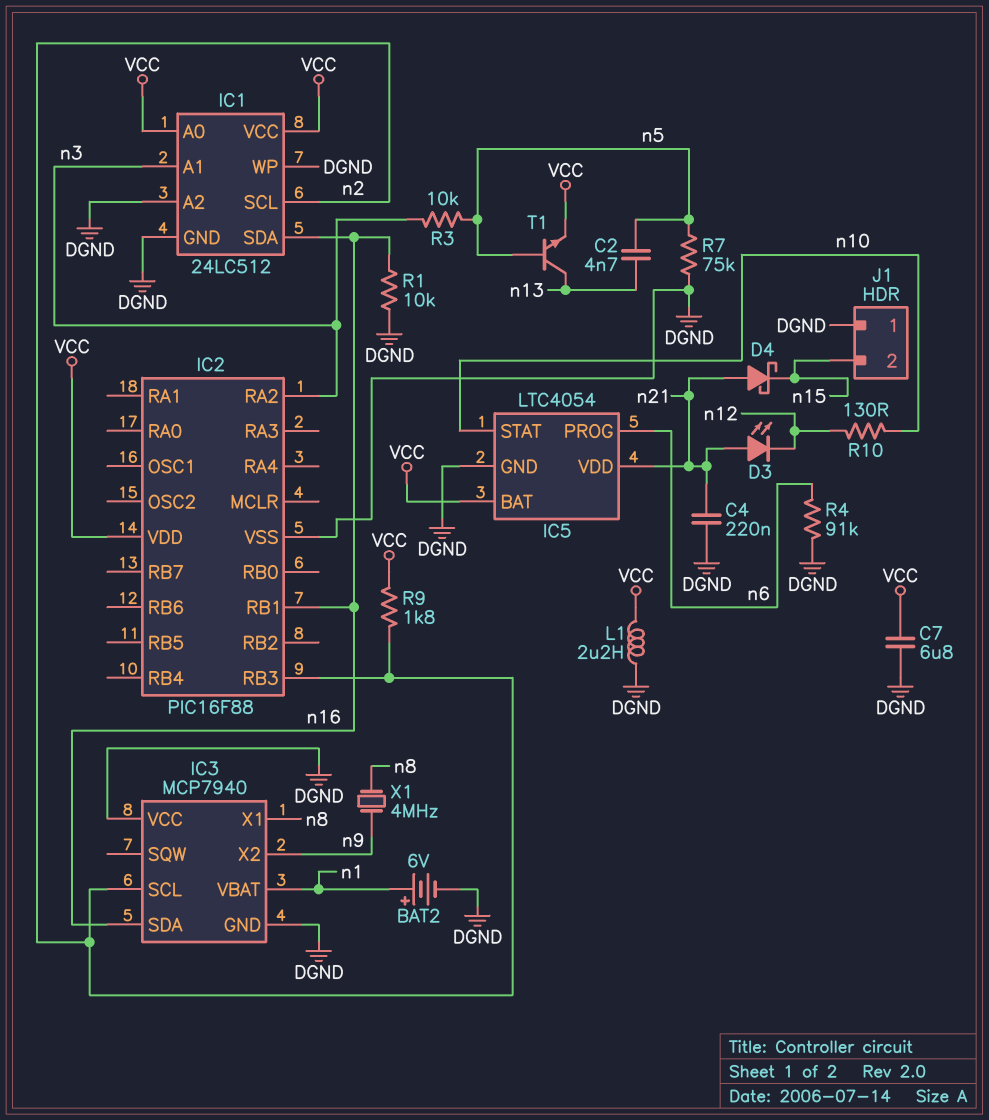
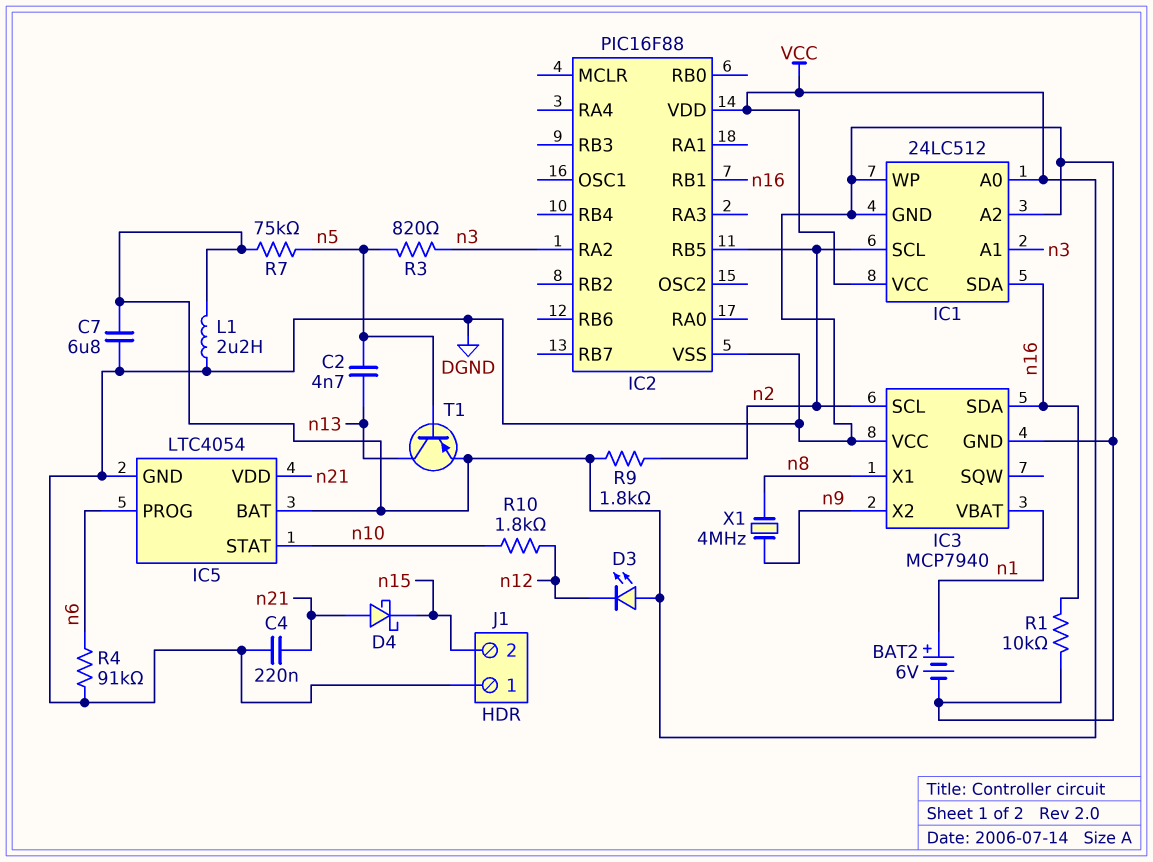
D3: LED (A n21, K n12) -> LED (A VCC, K n12)
IC2 pin RB3: n2 -> none
IC2 pin RB5: none -> n2
R3: 10k (n3, n5) -> 820 (n3, n5)
R7: 75k (DGND, n5) -> 75k (VCC, n5)
R10: 130 (n10, n12) -> 1.8k (n10, n12)
T1: NPN (B n5, C n13, E VCC) -> PNP (B n5, C n13, E VCC)

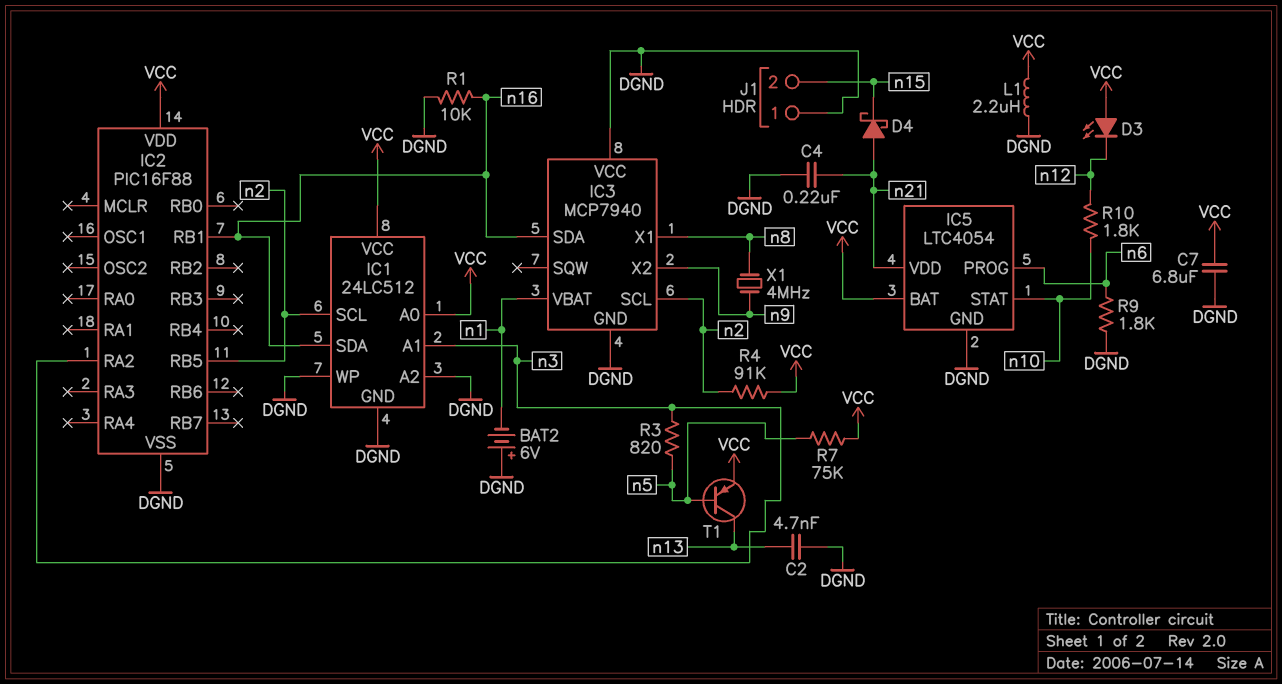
BAT2: 6V (plus n1, minus DGND) -> 6V (plus DGND, minus n1)
C2: 4.7nF (n5, n13) -> 4.7nF (DGND, n13)
R4: 91k (DGND, n6) -> 91k (VCC, n2)
R9: 1.8k (VCC, n2) -> 1.8k (DGND, n6)

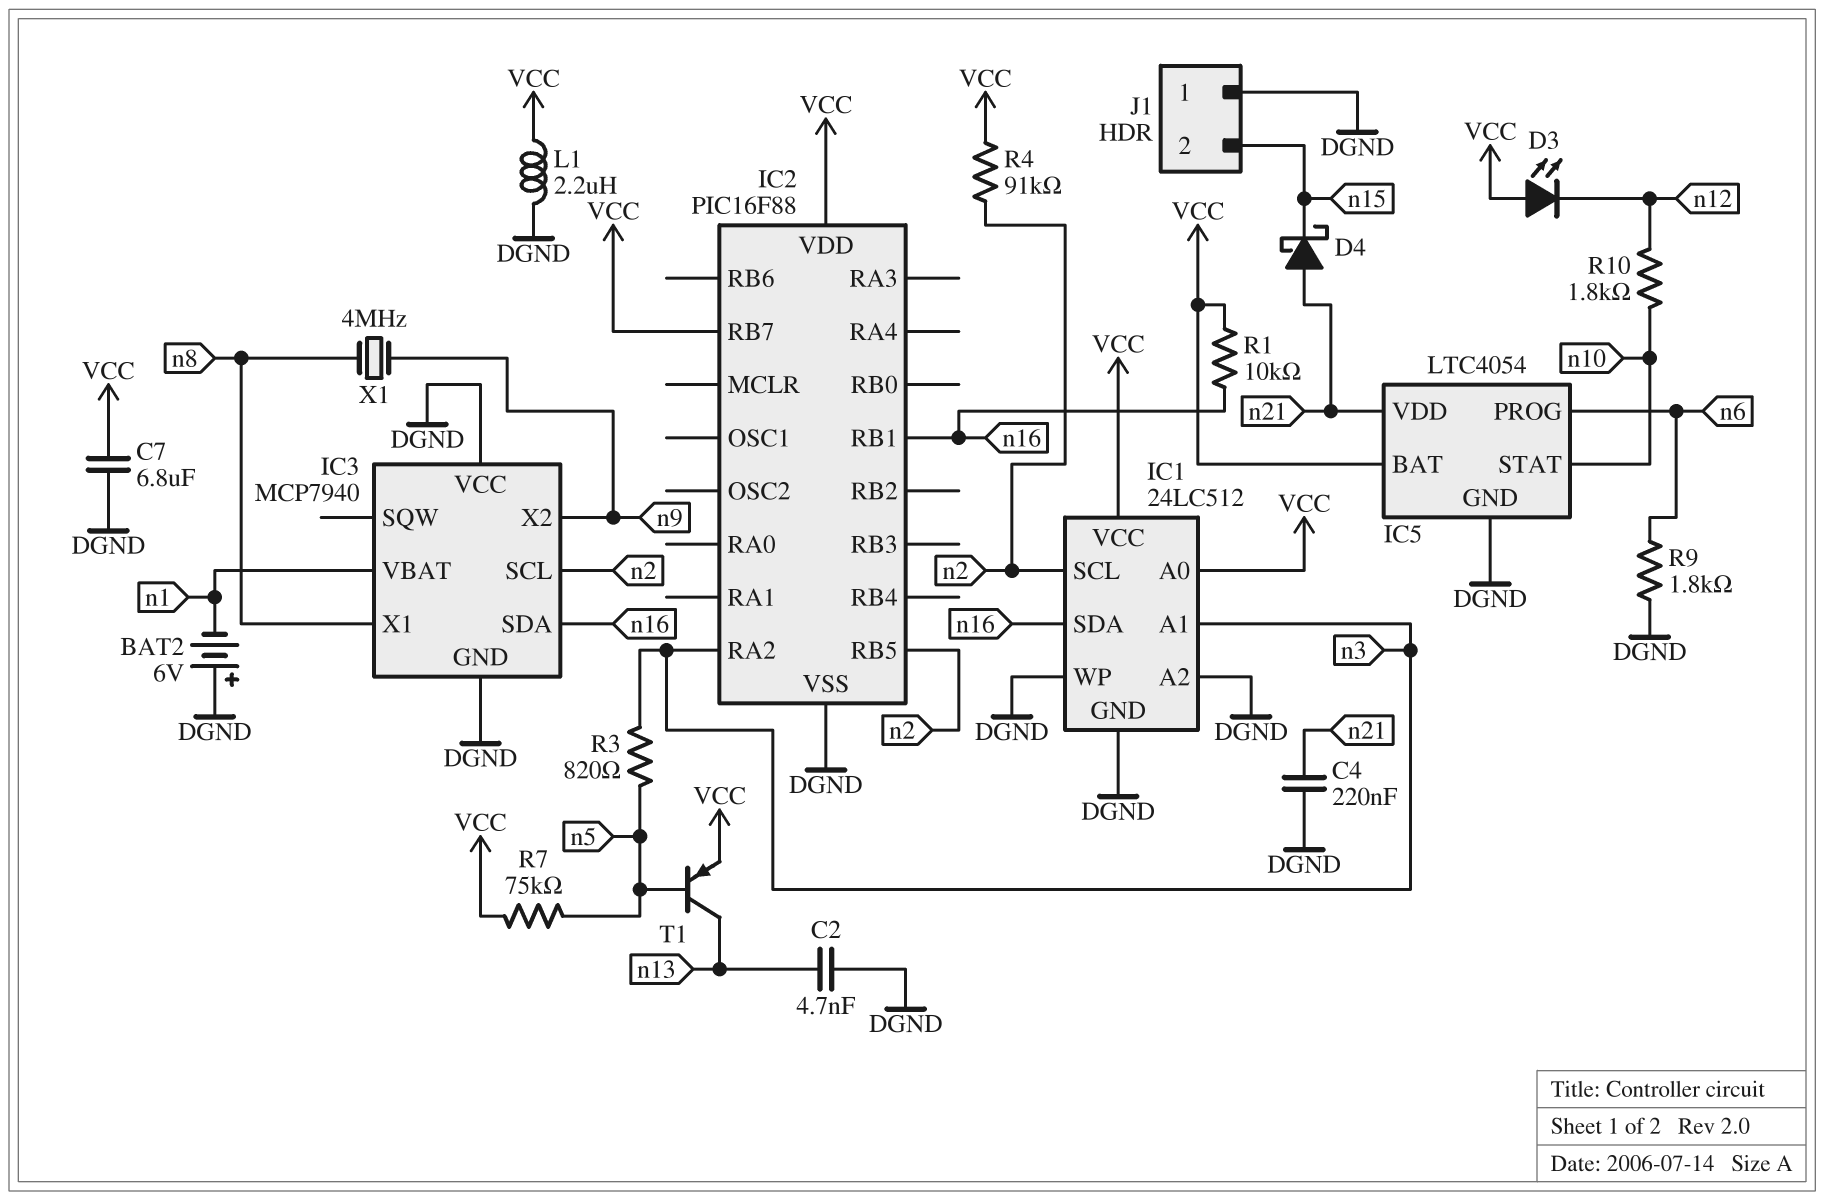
IC2 pin RB7: none -> VCC
R1: 10k (DGND, n16) -> 10k (VCC, n16)

